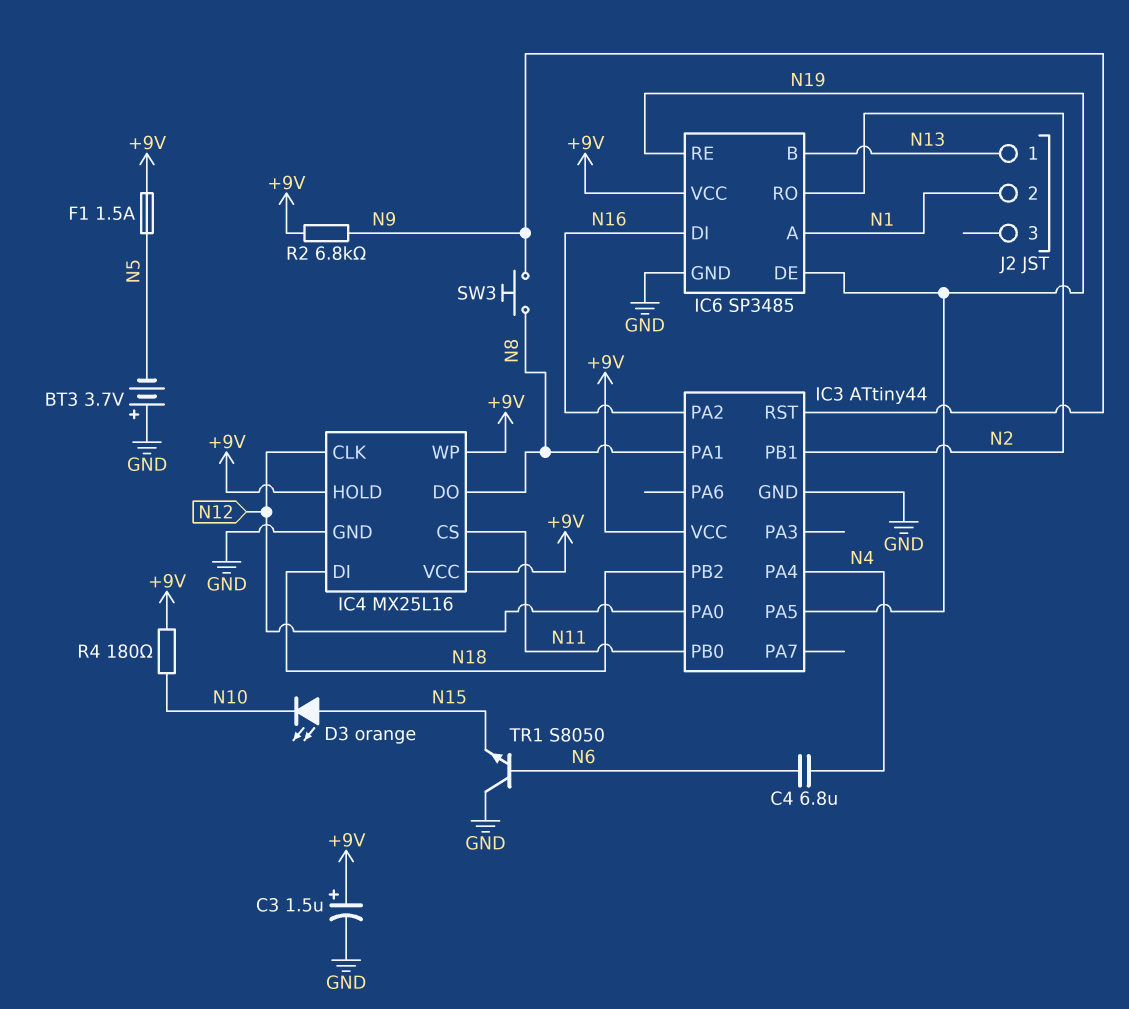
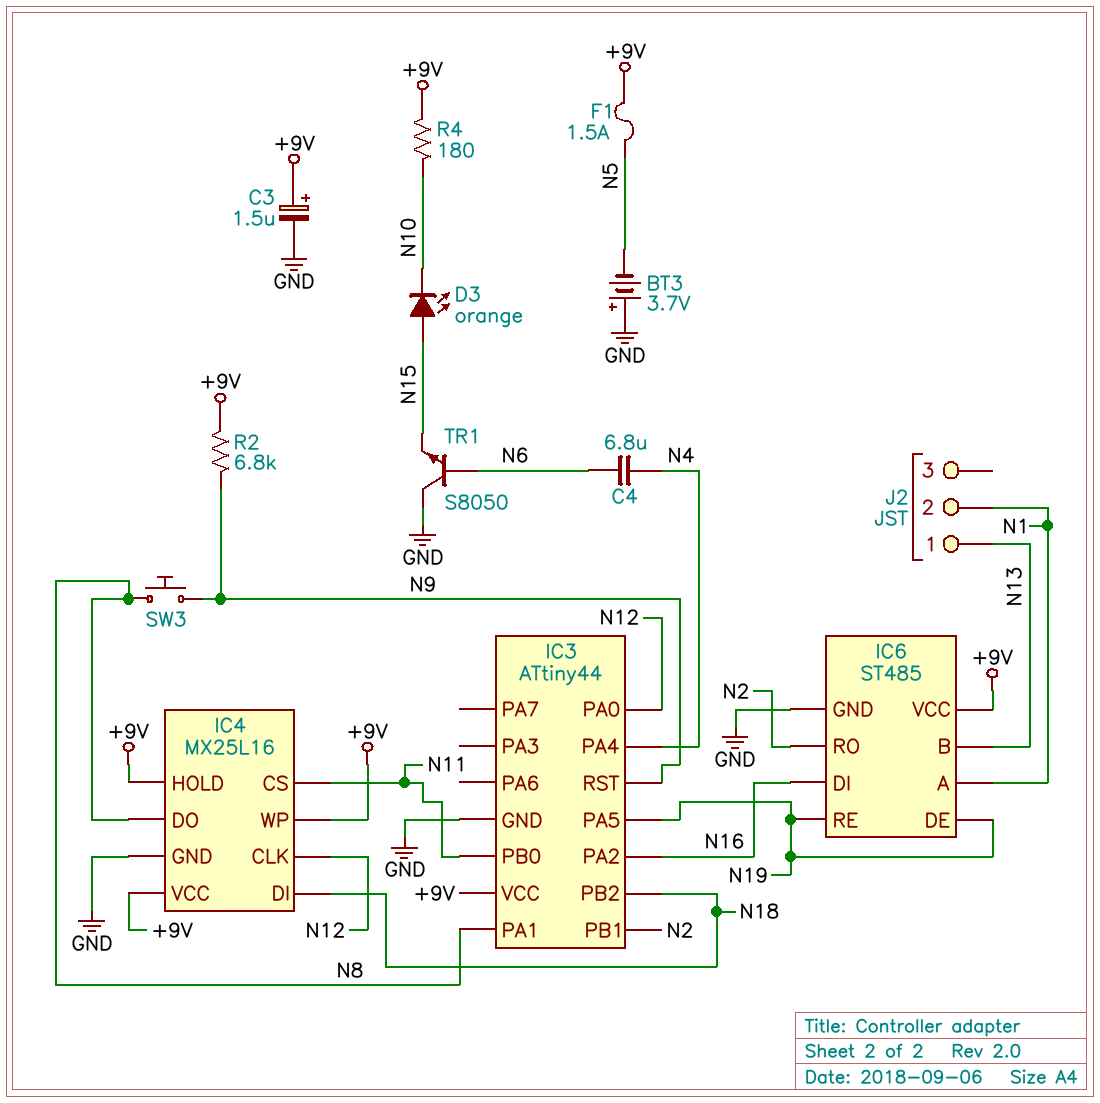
IC6: SP3485 -> ST485

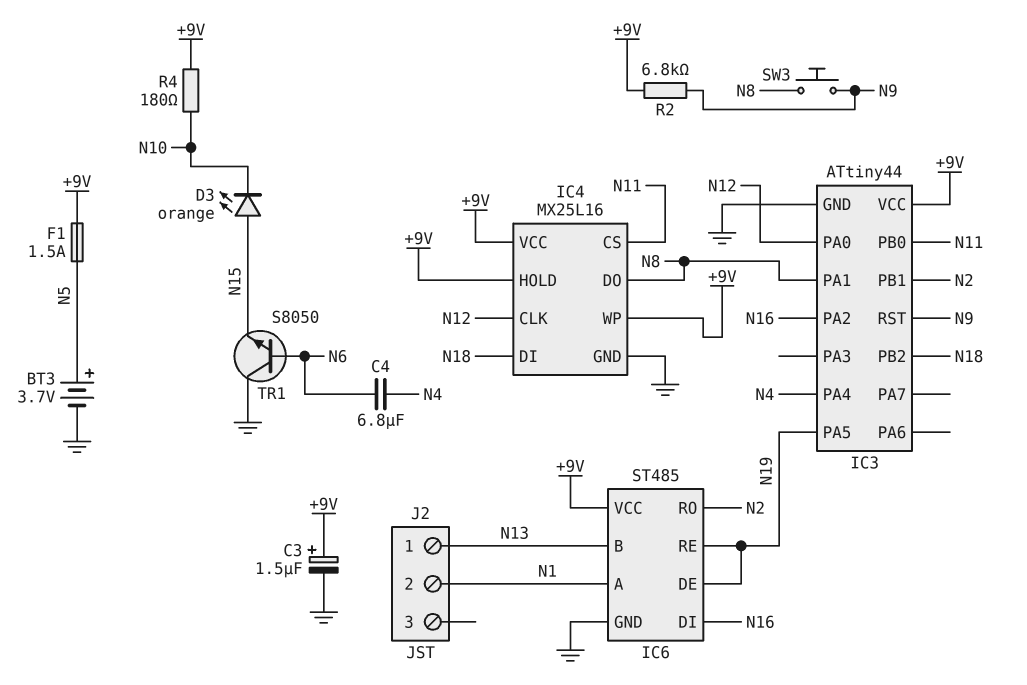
BT3: 3.7V (plus GND, minus N5) -> 3.7V (plus N5, minus GND)

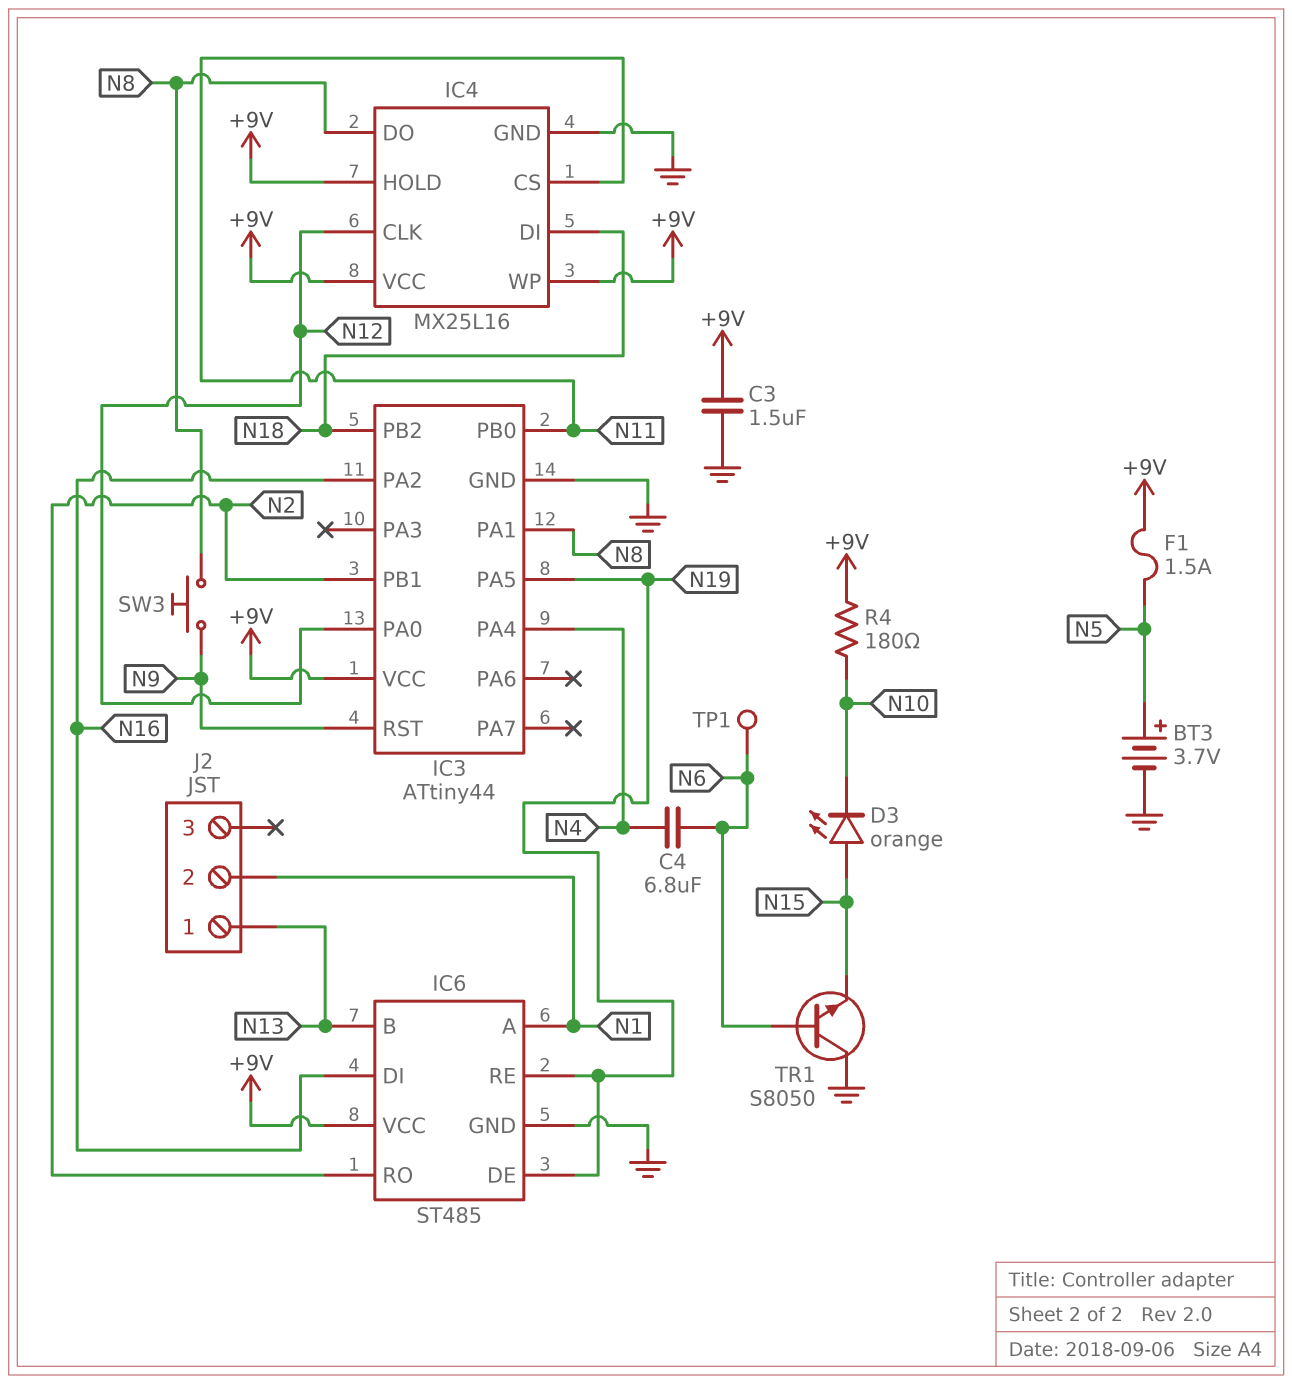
C3: 1.5uF (plus +9V, minus GND) -> 1.5uF (+9V, GND)
R2: 6.8k (+9V, N9) -> none
TP1: none -> test point (N6)

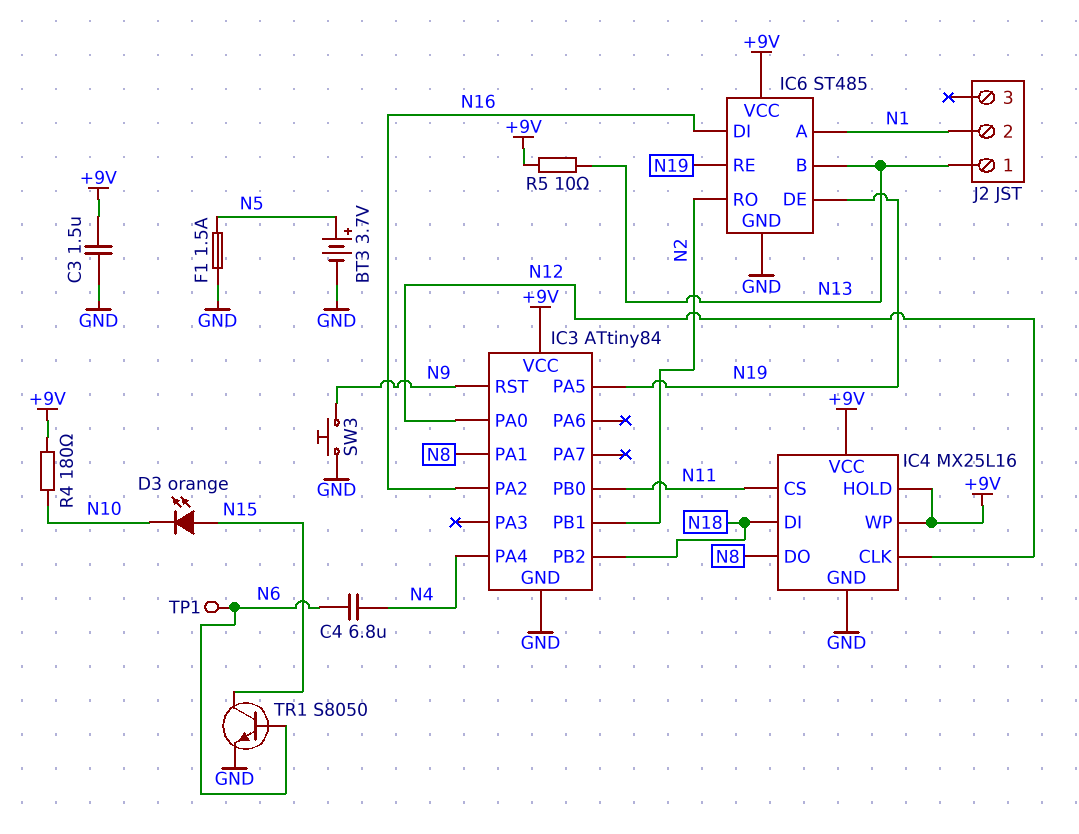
F1: 1.5A (+9V, N5) -> 1.5A (GND, N5)
IC3: ATtiny44 -> ATtiny84
R5: none -> 10 (+9V, N13)
SW3: button (N8, N9) -> button (GND, N9)
TR1: NPN S8050 (B N6, C GND, E N15) -> NPN S8050 (B N6, C N15, E GND)

